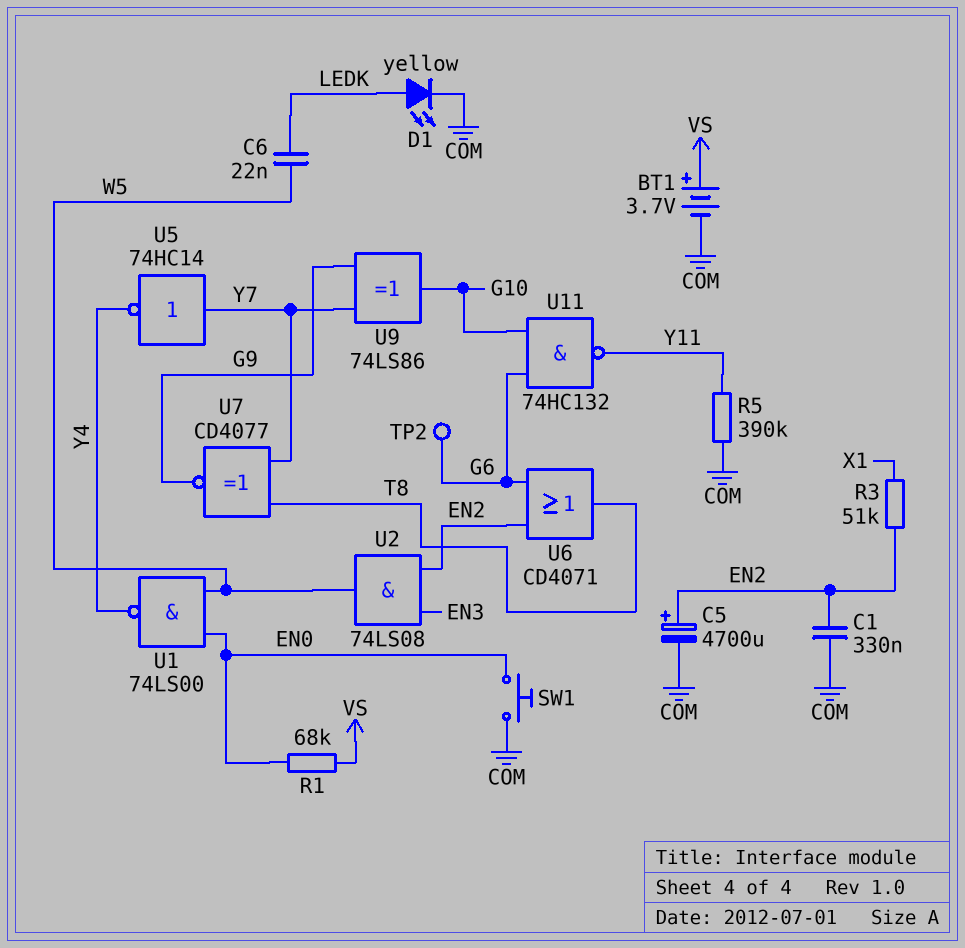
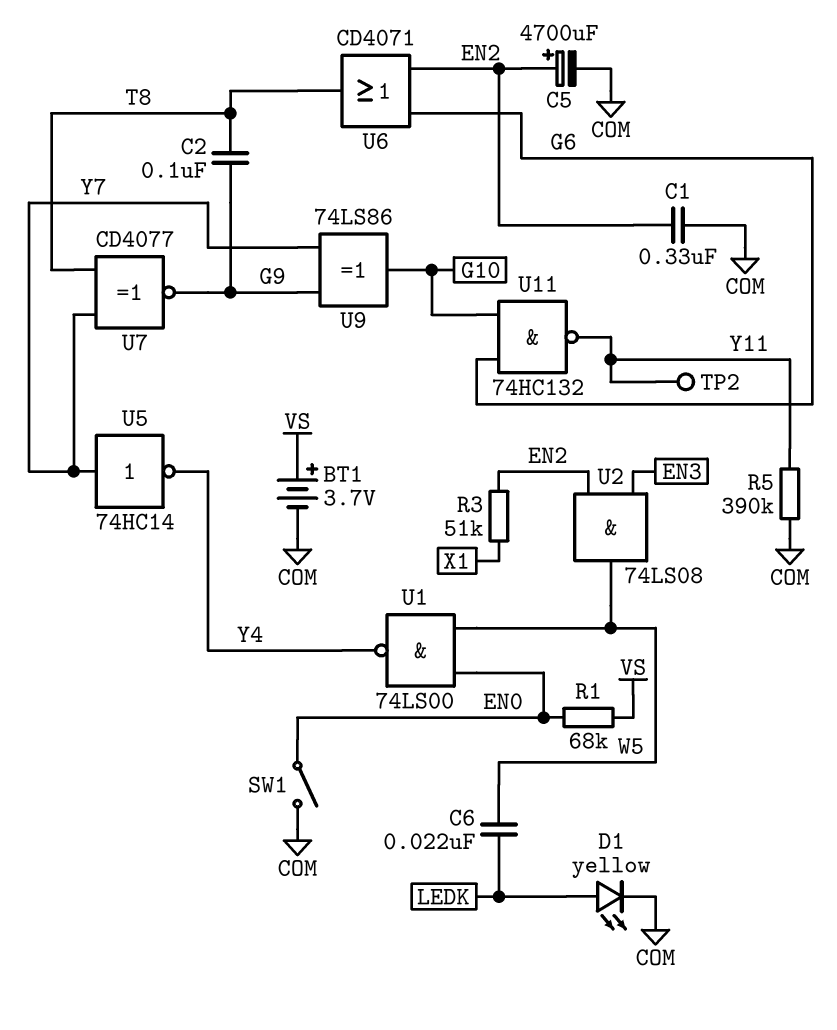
C2: none -> 100nF (G9, T8)
SW1: button (COM, EN0) -> switch (COM, EN0)
TP2: test point (G6) -> test point (Y11)

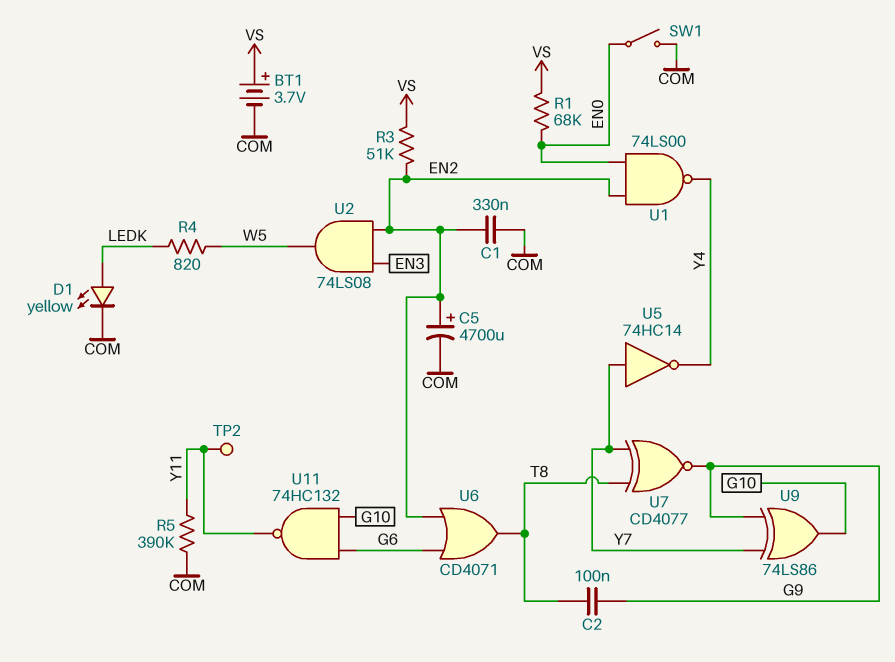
C6: 22nF (LEDK, W5) -> none
R3: 51k (EN2, X1) -> 51k (EN2, VS)
R4: none -> 820 (LEDK, W5)
U1: NAND 74LS00 (in EN0, in W5, out Y4) -> NAND 74LS00 (in EN0, in EN2, out Y4)

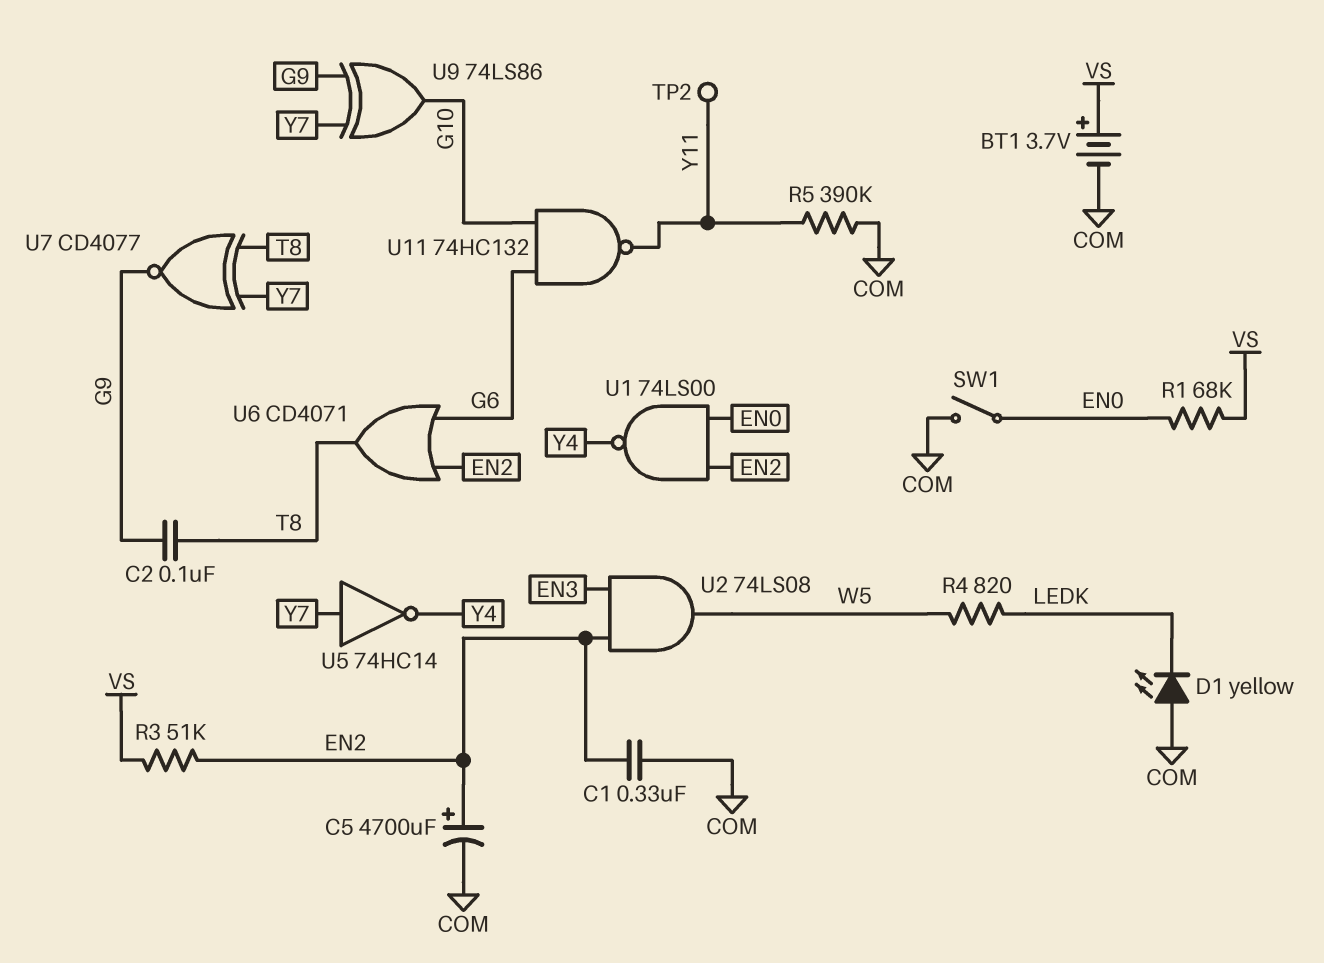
D1: LED yellow (A LEDK, K COM) -> LED yellow (A COM, K LEDK)

